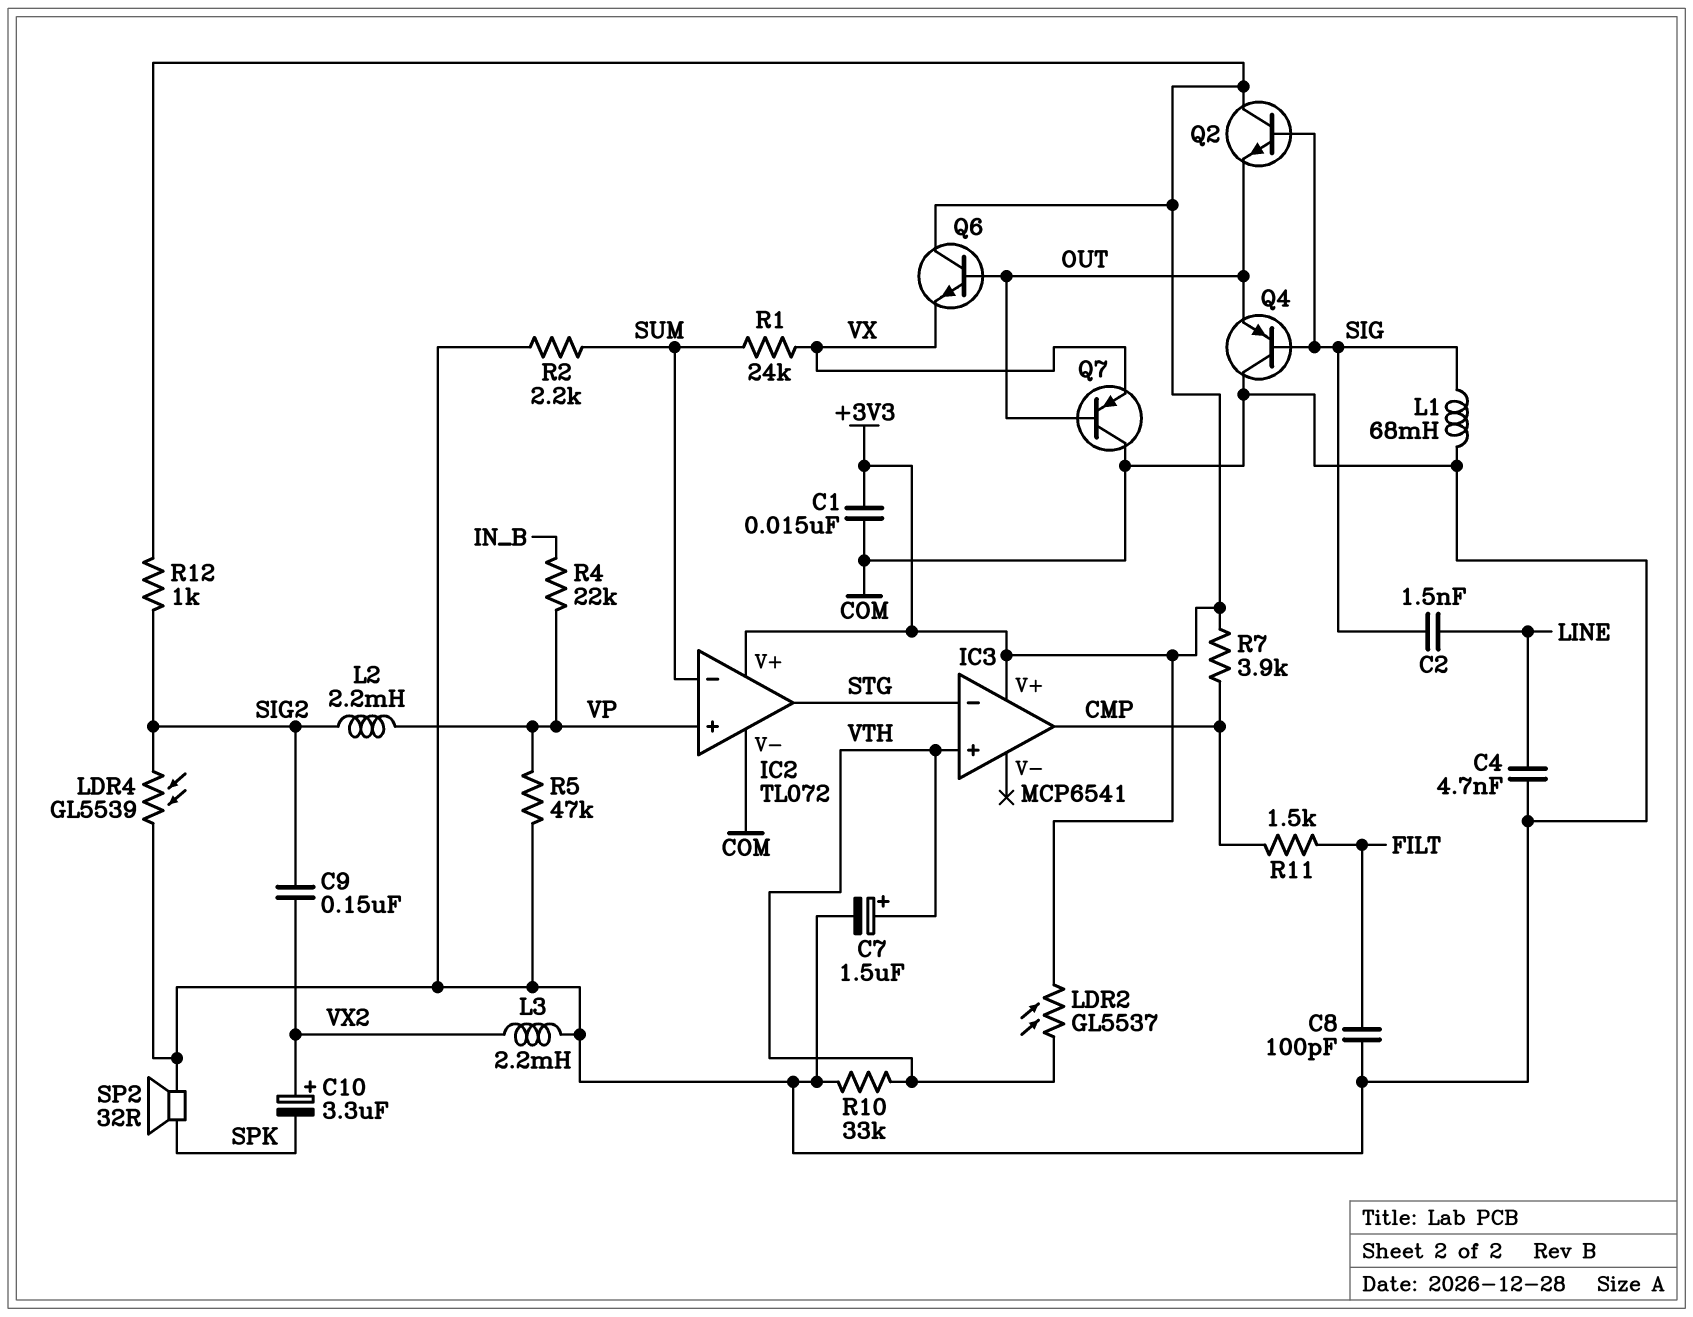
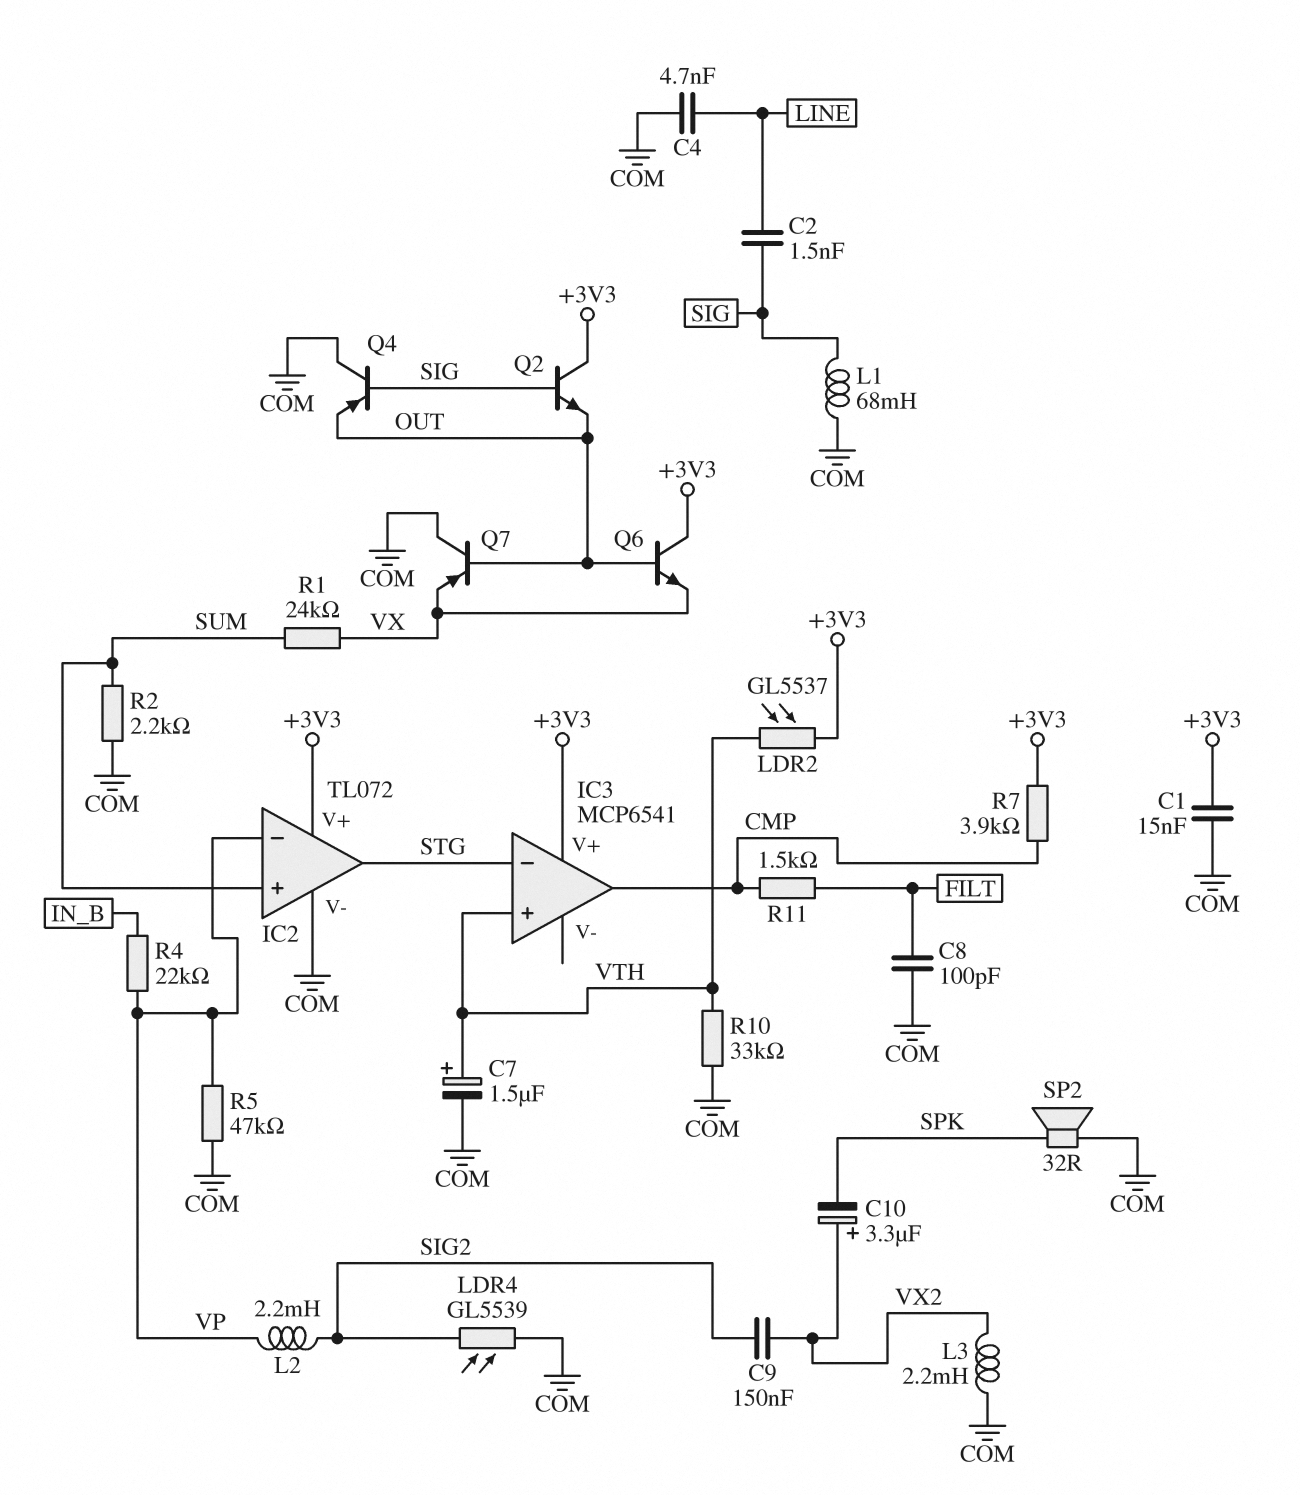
IC2 pin in+: VP -> SUM
IC2 pin in-: SUM -> VP
R12: 1k (+3V3, SIG2) -> none

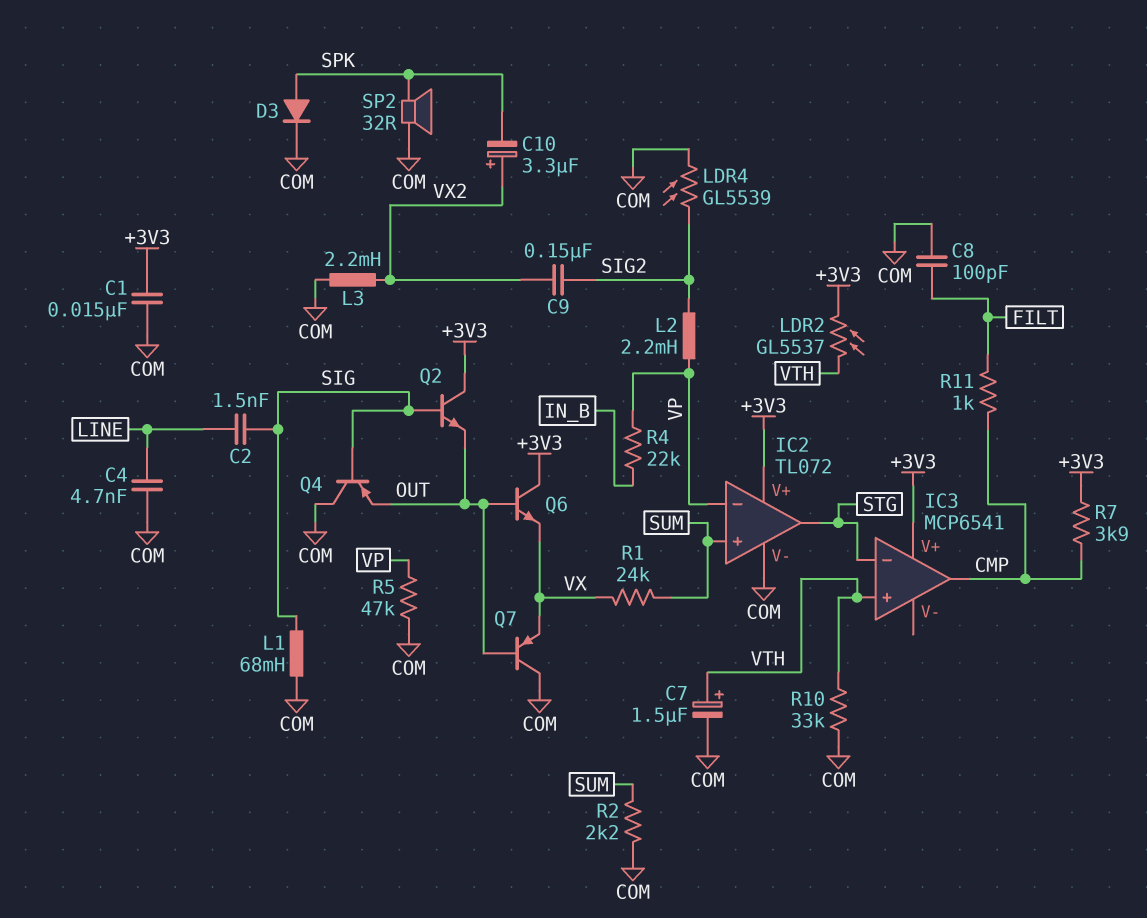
D3: none -> diode (A SPK, K COM)
R11: 1.5k (CMP, FILT) -> 1k (CMP, FILT)

